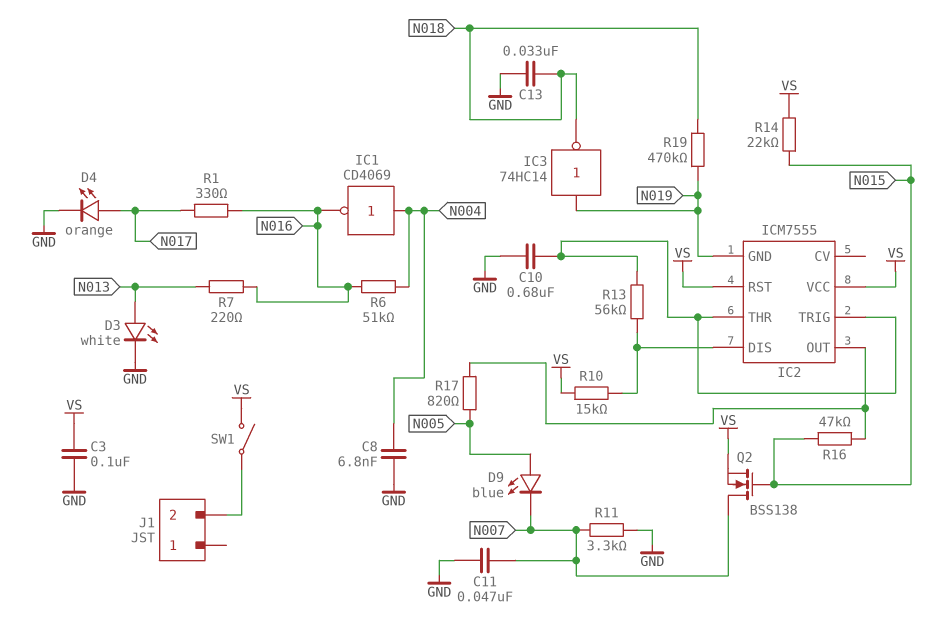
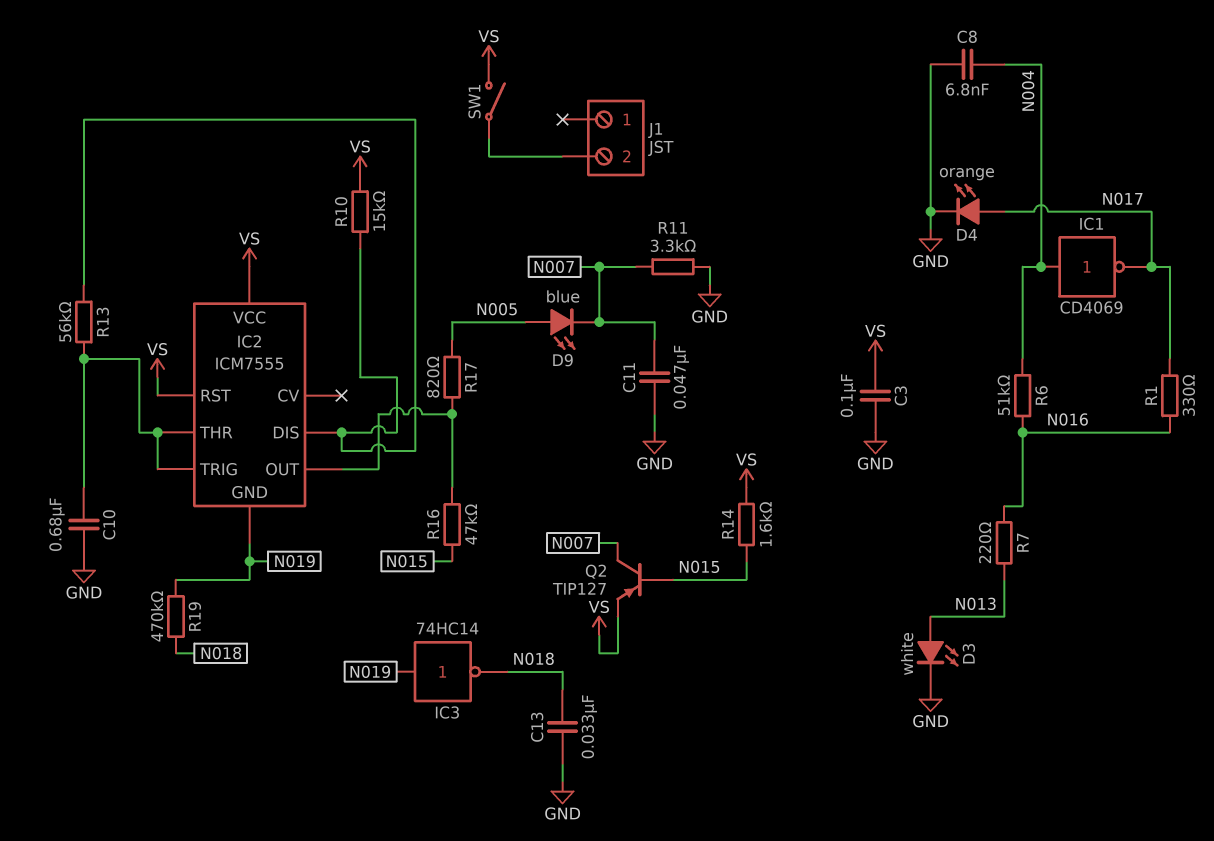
IC1: NOT CD4069 (in N004, out N016) -> NOT CD4069 (in N004, out N017)
Q2: NMOS BSS138 (G N015, D N007, S VS) -> PNP TIP127 (B N015, C N007, E VS)
R14: 22k (N015, VS) -> 1.6k (N015, VS)

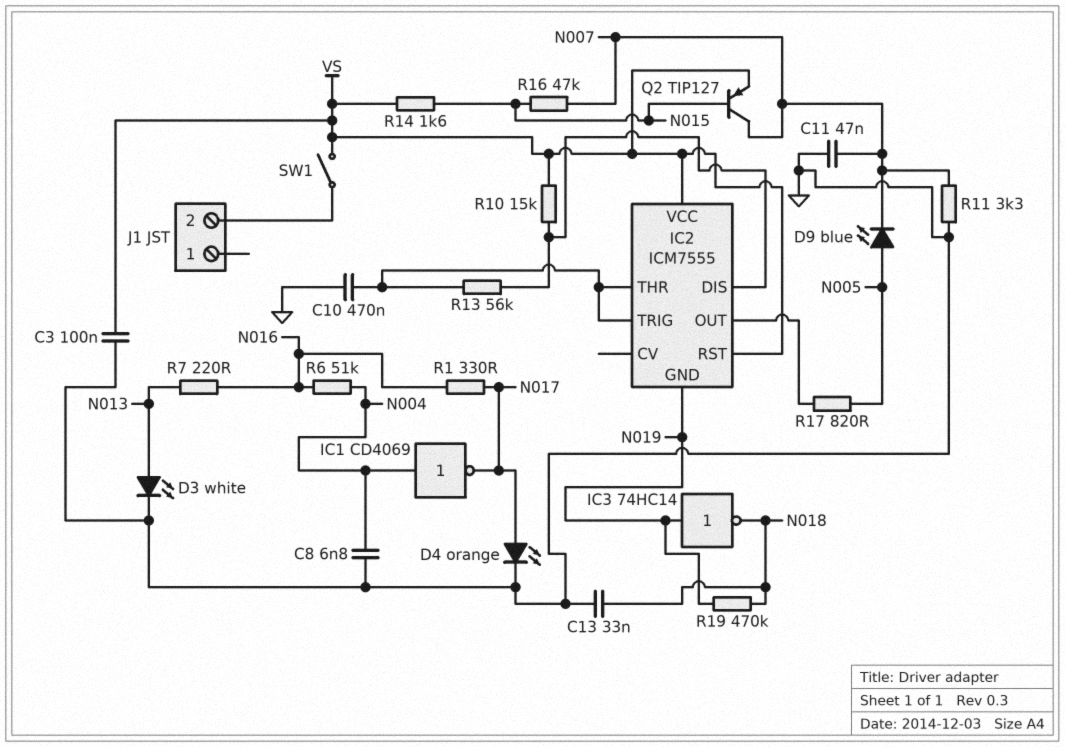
C10: 680nF (GND, IC2/THR) -> 470nF (GND, IC2/THR)
R16: 47k (IC2/OUT, N015) -> 47k (N007, N015)

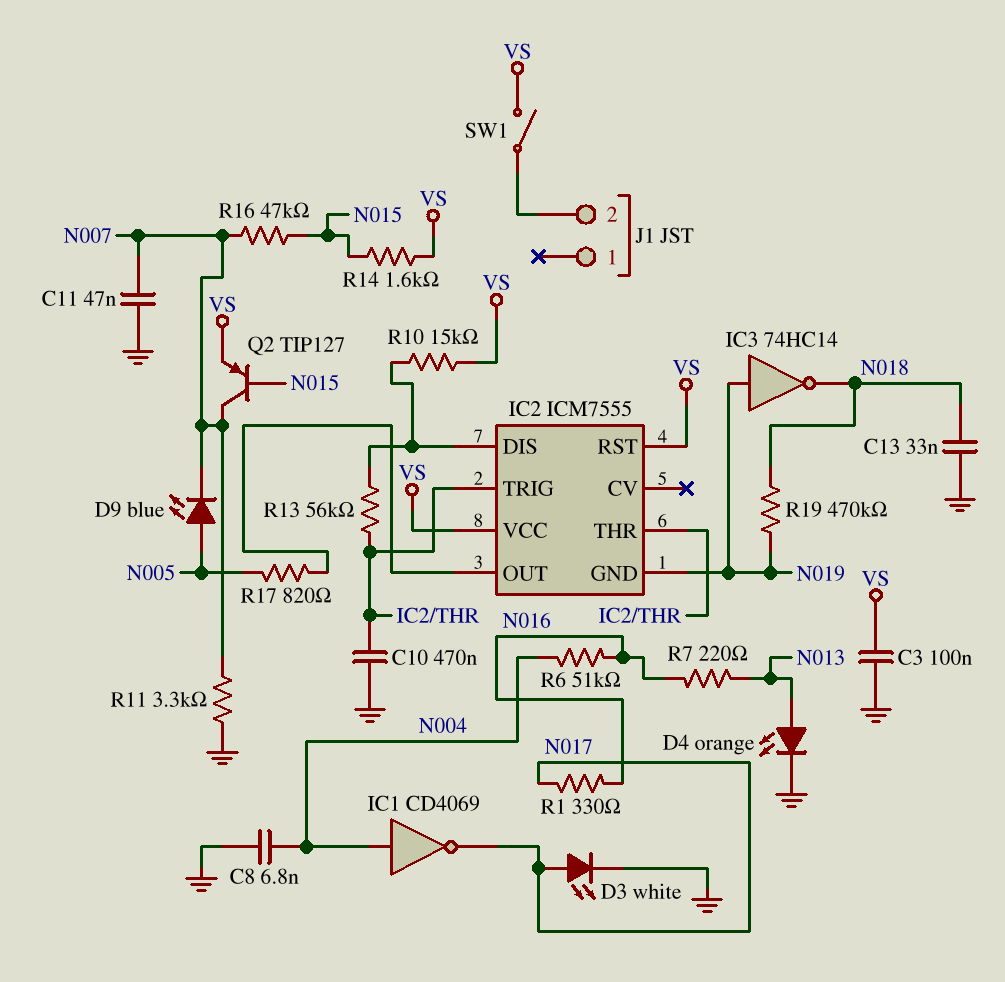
D3: LED white (A N013, K GND) -> LED white (A N017, K GND)
D4: LED orange (A N017, K GND) -> LED orange (A N013, K GND)

